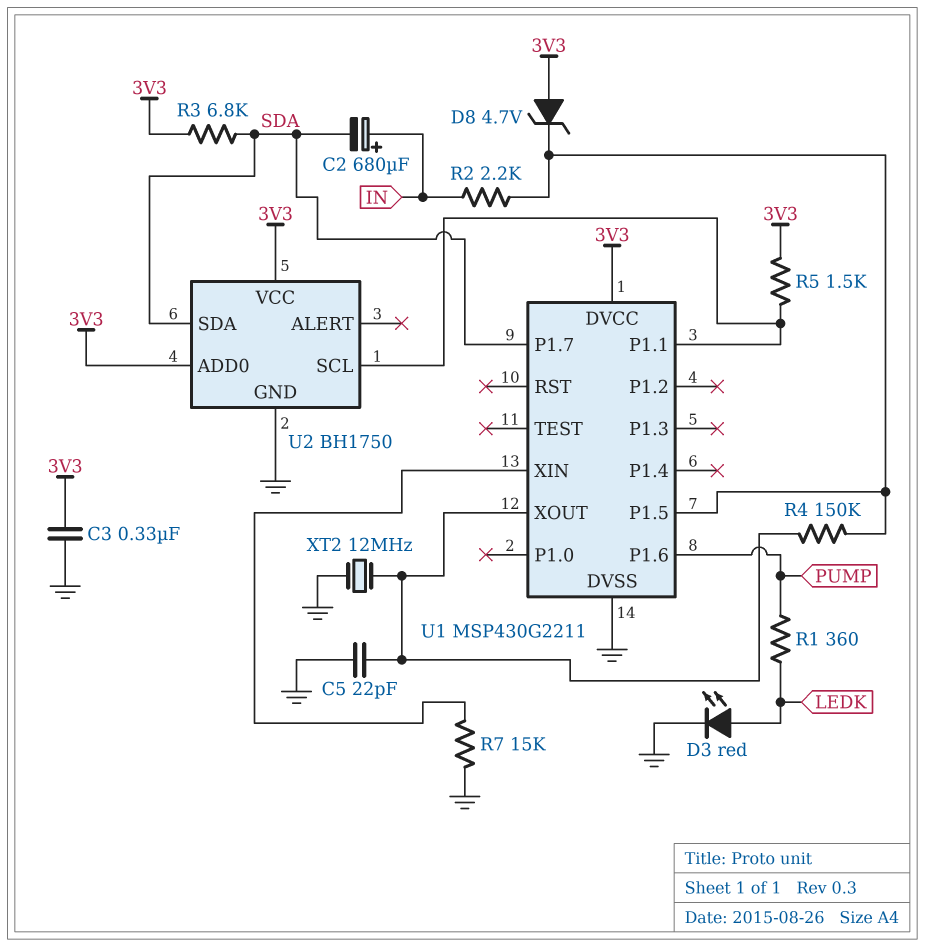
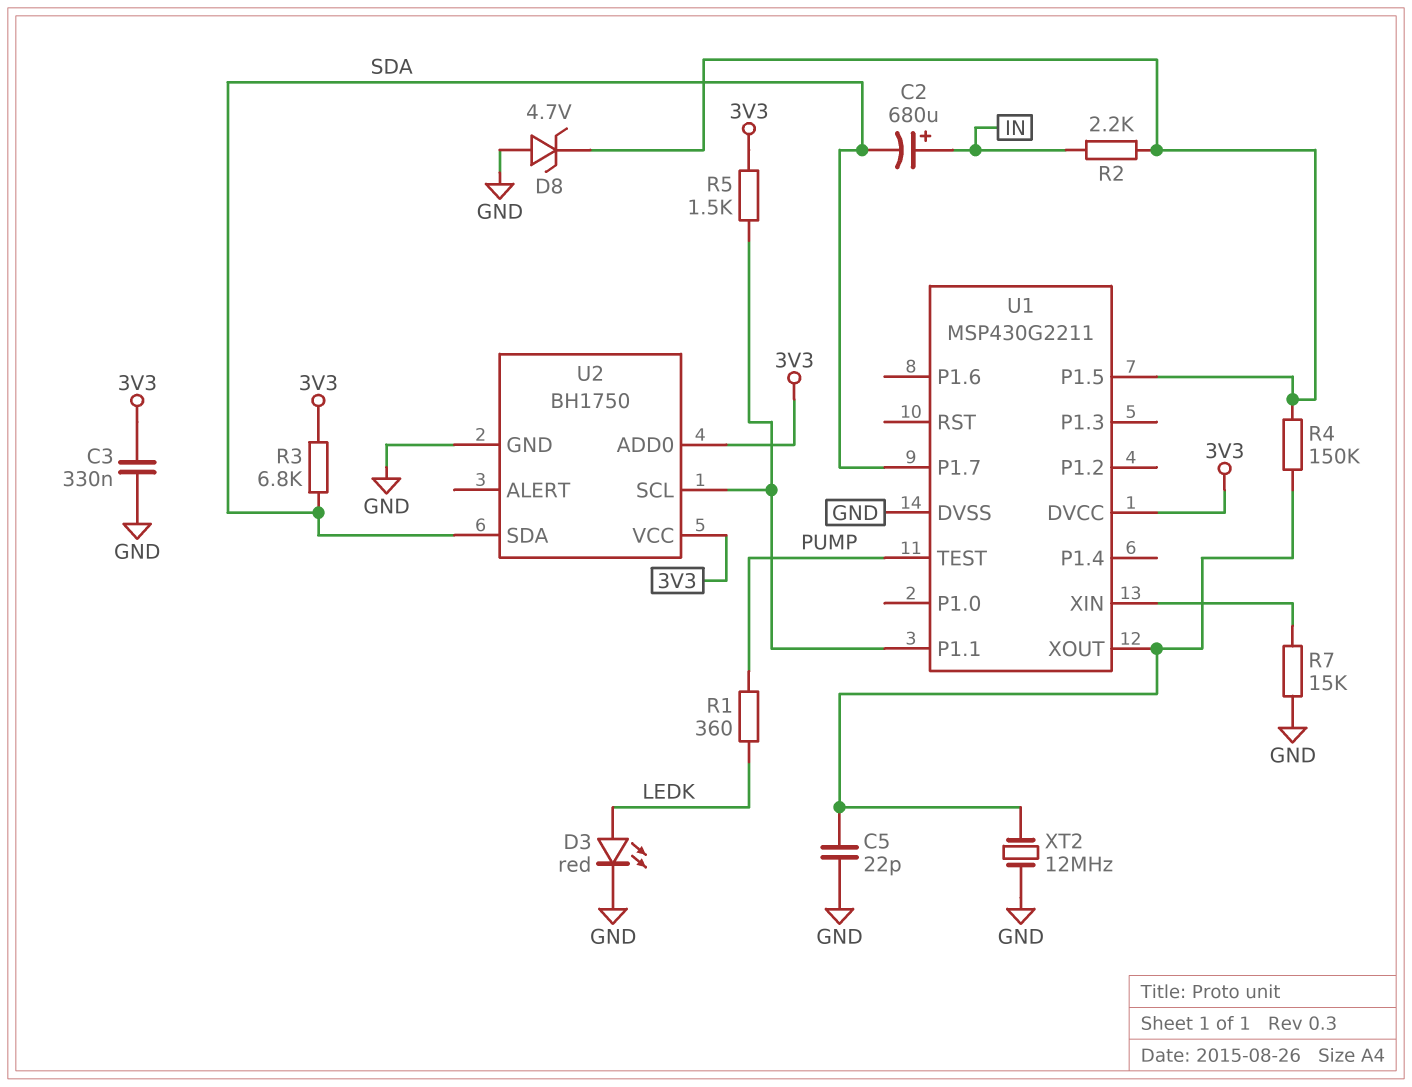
D8: zener 4.7V (A 3V3, K U1/P1.5) -> zener 4.7V (A GND, K U1/P1.5)
U1 pin P1.6: PUMP -> none
U1 pin TEST: none -> PUMP

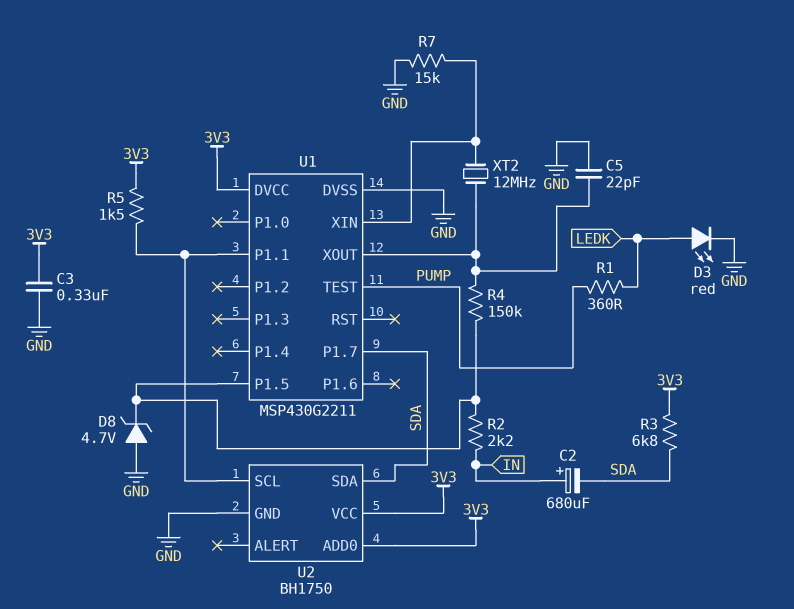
XT2: 12MHz (GND, U1/XOUT) -> 12MHz (U1/XIN, U1/XOUT)

